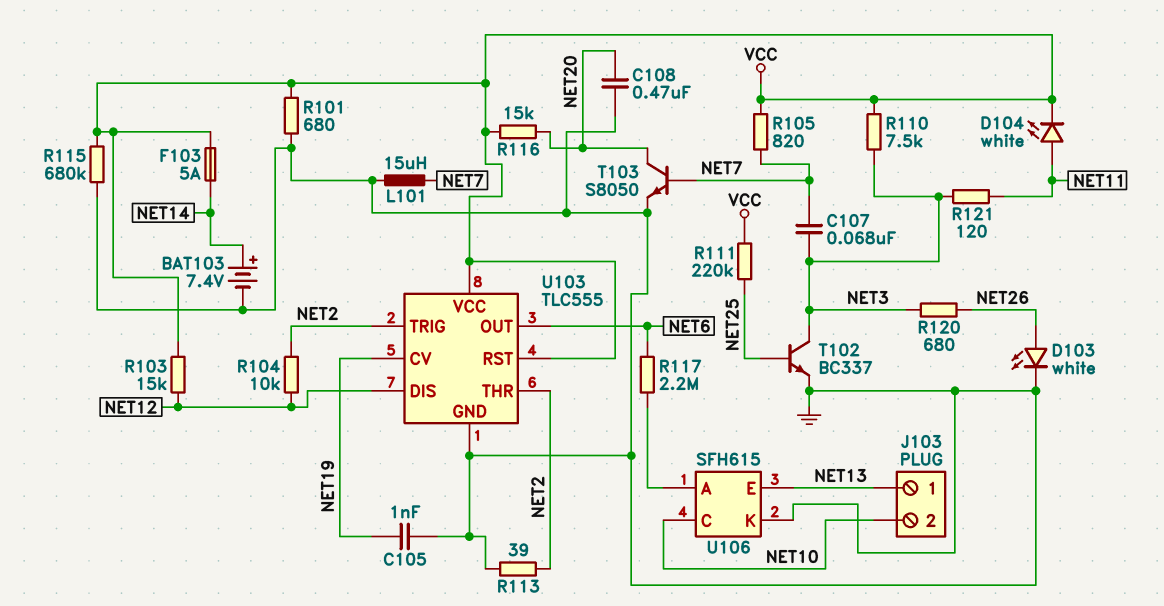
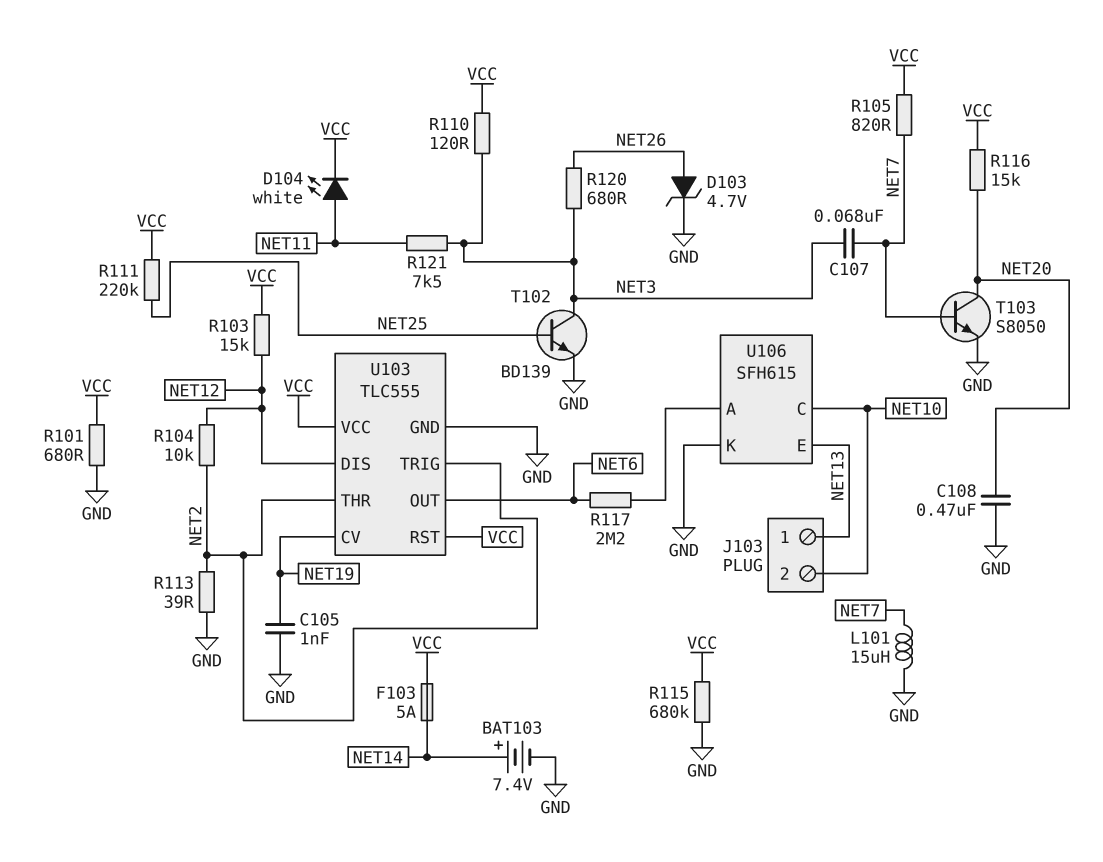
D103: LED white (A NET26, K GND) -> zener 4.7V (A NET26, K GND)
R110: 7.5k (NET3, VCC) -> 120 (NET3, VCC)
R121: 120 (NET3, NET11) -> 7.5k (NET3, NET11)
T102: NPN BC337 (B NET25, C NET3, E GND) -> NPN BD139 (B NET25, C NET3, E GND)

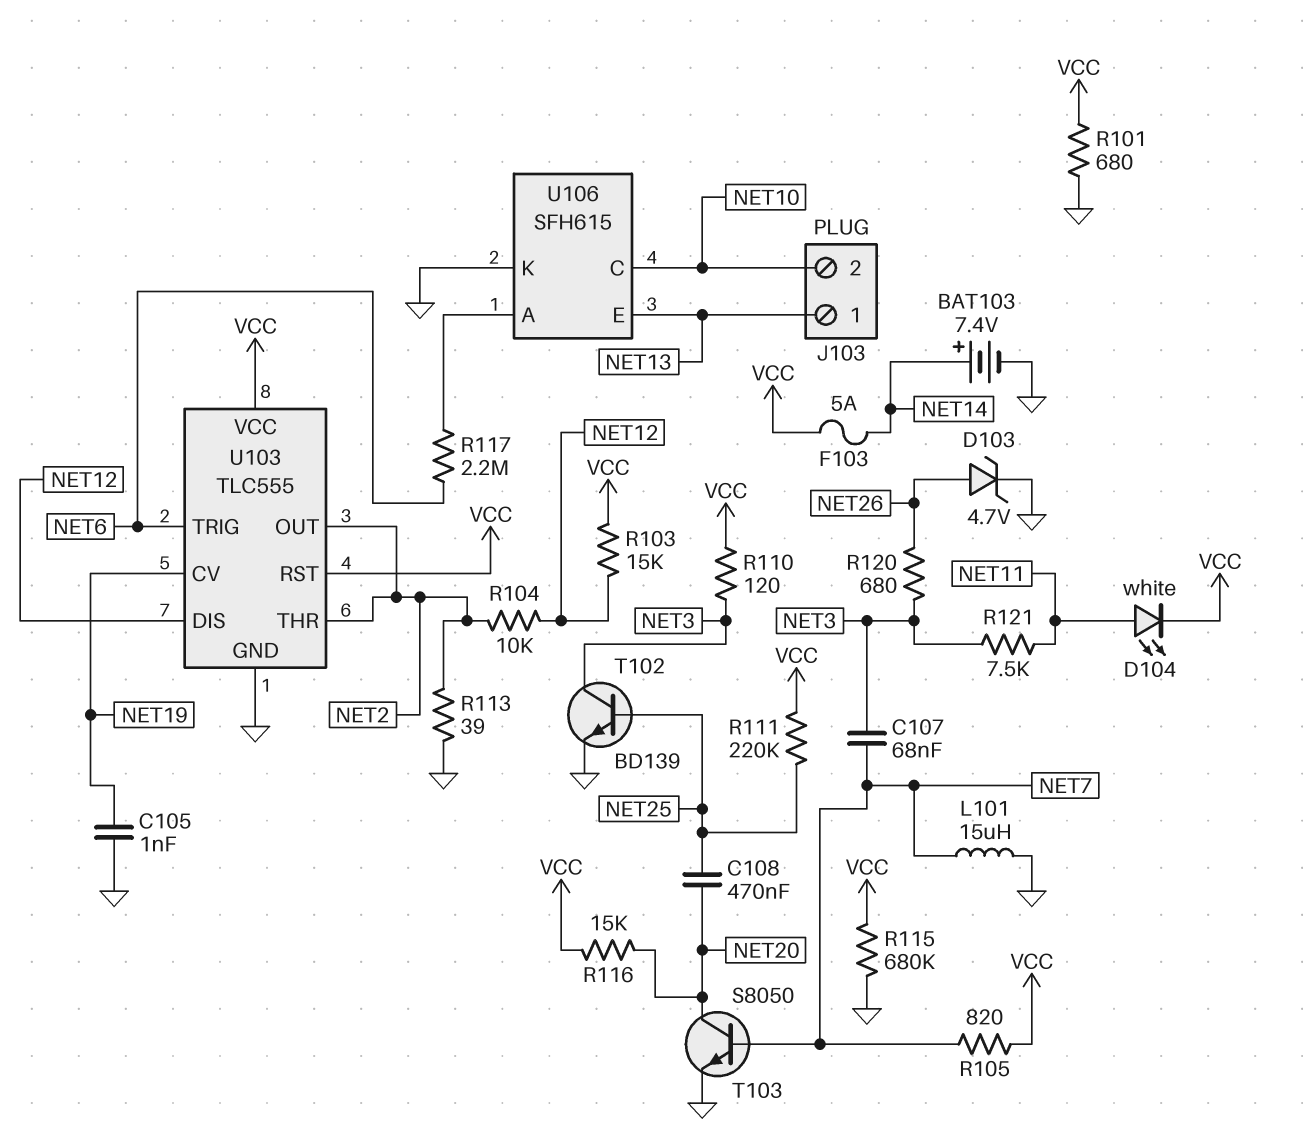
C108: 470nF (GND, NET20) -> 470nF (NET20, NET25)
U103 pin OUT: NET6 -> NET2
U103 pin TRIG: NET2 -> NET6

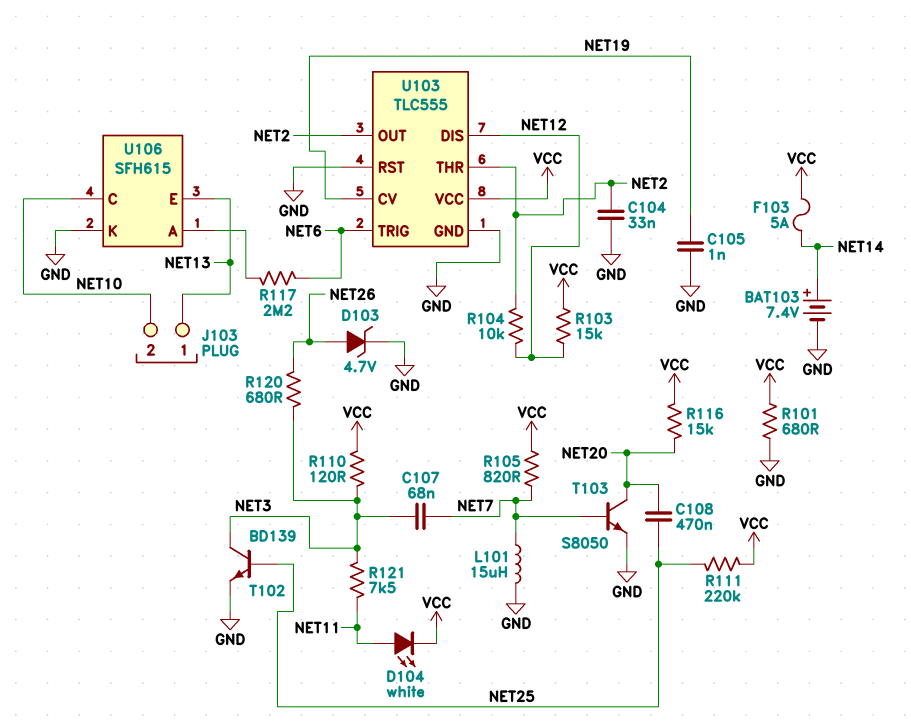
C104: none -> 33nF (GND, NET2)
R113: 39 (GND, NET2) -> none
R115: 680k (GND, VCC) -> none
U103 pin RST: VCC -> GND

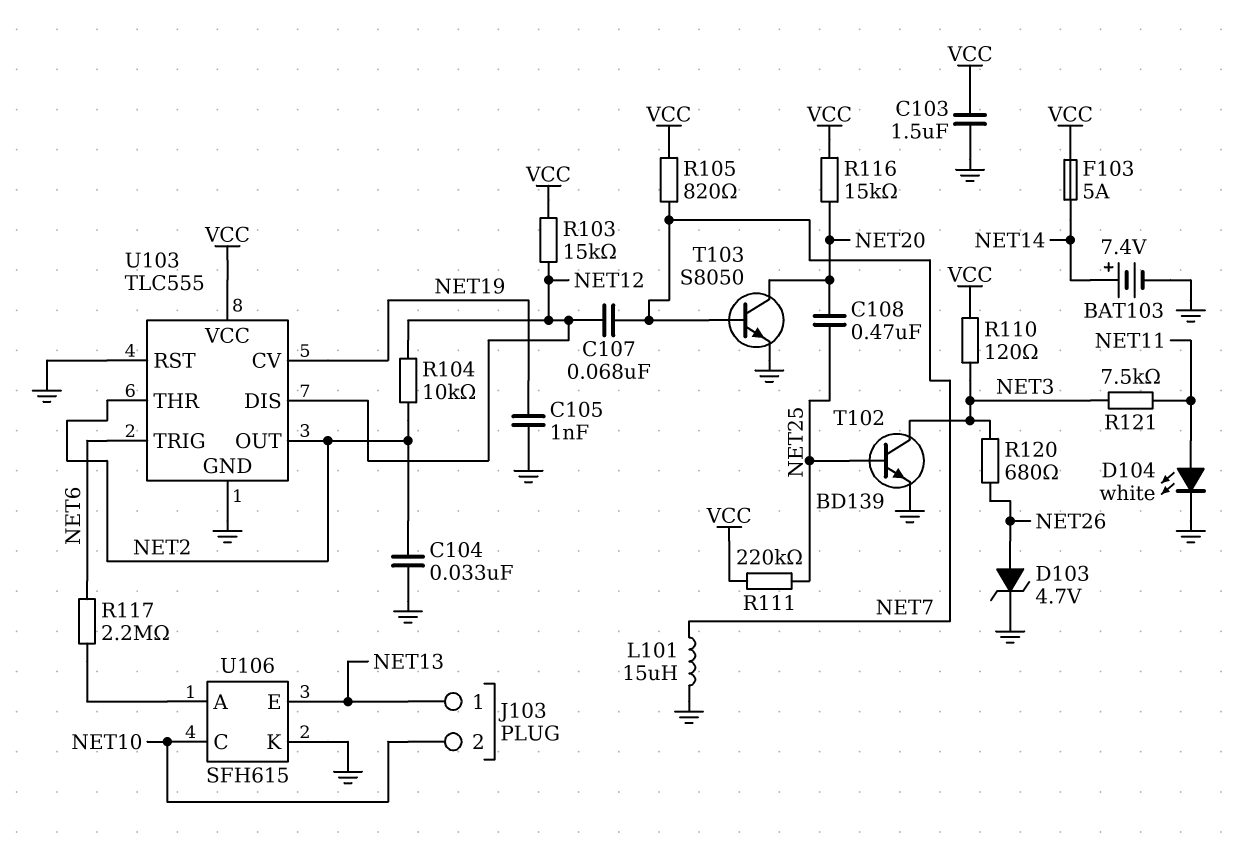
C103: none -> 1.5uF (GND, VCC)
C107: 68nF (NET3, NET7) -> 68nF (NET7, NET12)
D104: LED white (A NET11, K VCC) -> LED white (A NET11, K GND)
R101: 680 (GND, VCC) -> none

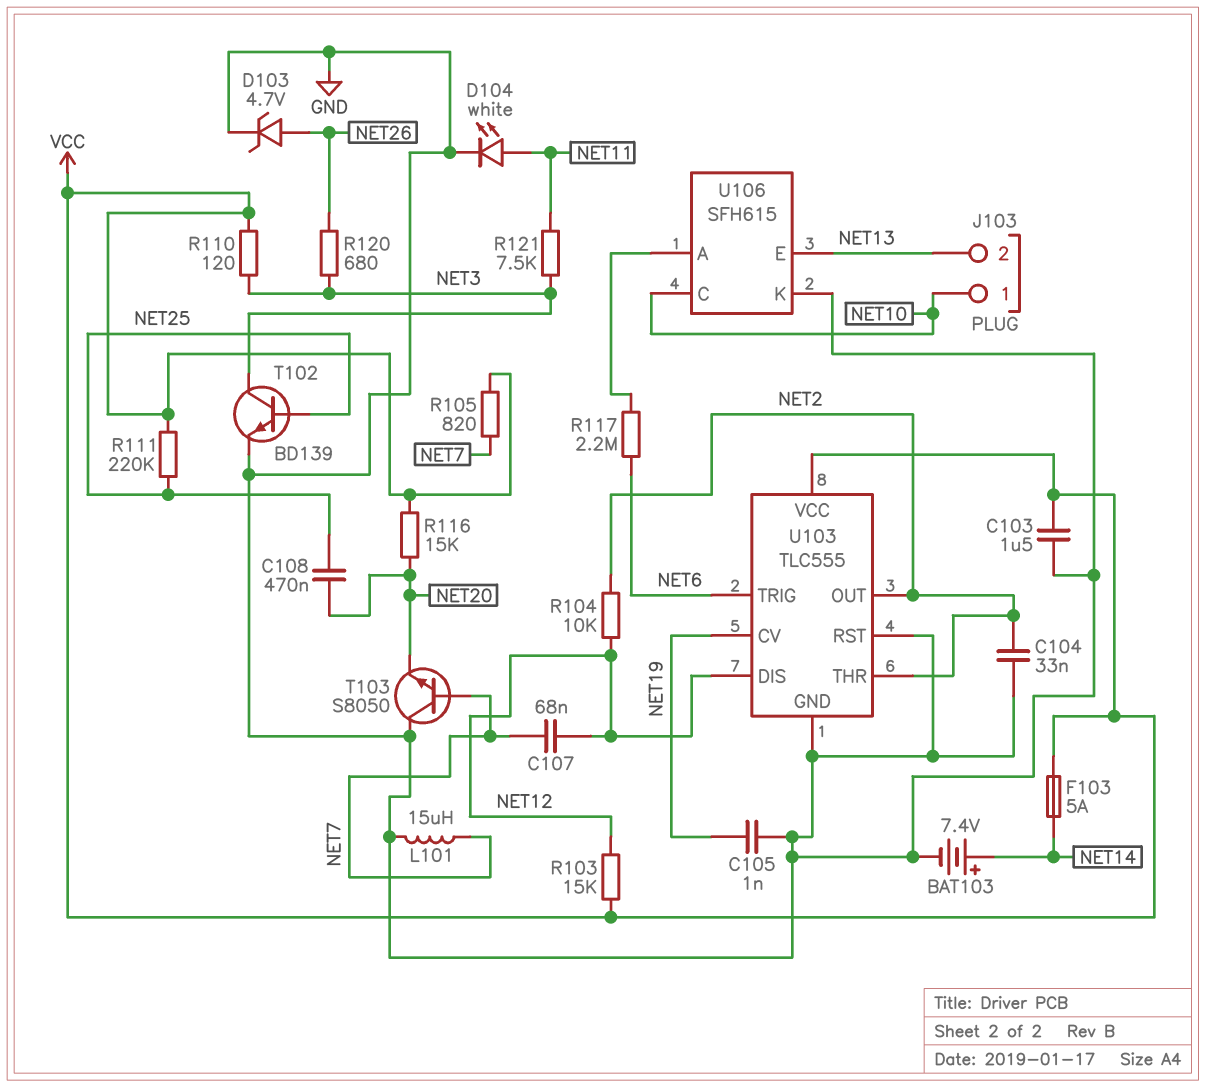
J103 pin 1: NET13 -> NET10
J103 pin 2: NET10 -> NET13
T103: NPN S8050 (B NET7, C NET20, E GND) -> NPN S8050 (B NET7, C GND, E NET20)

